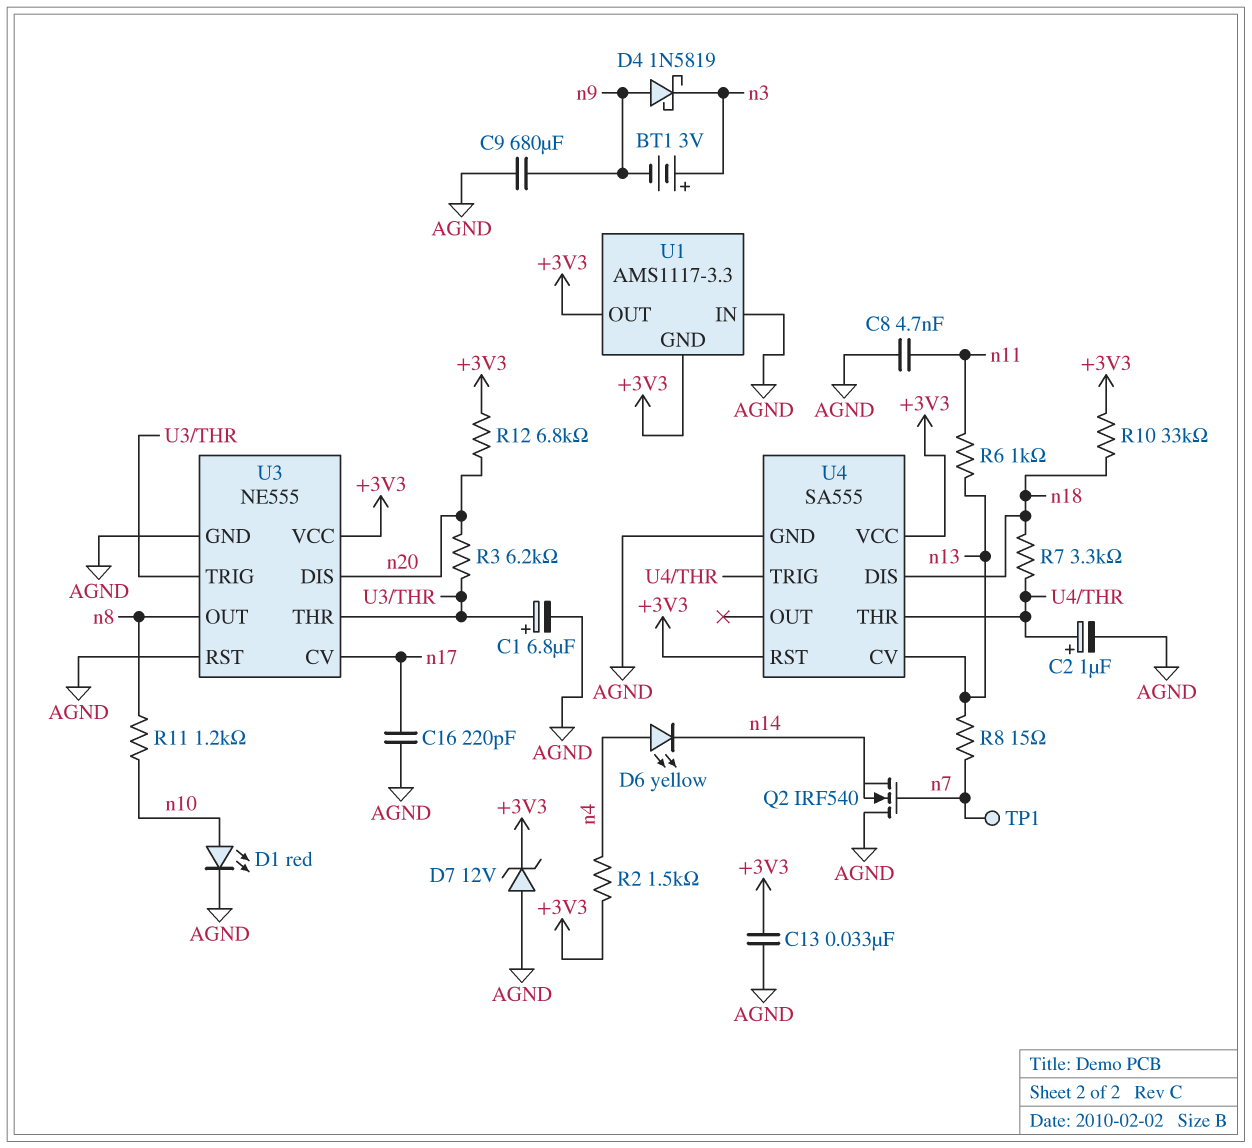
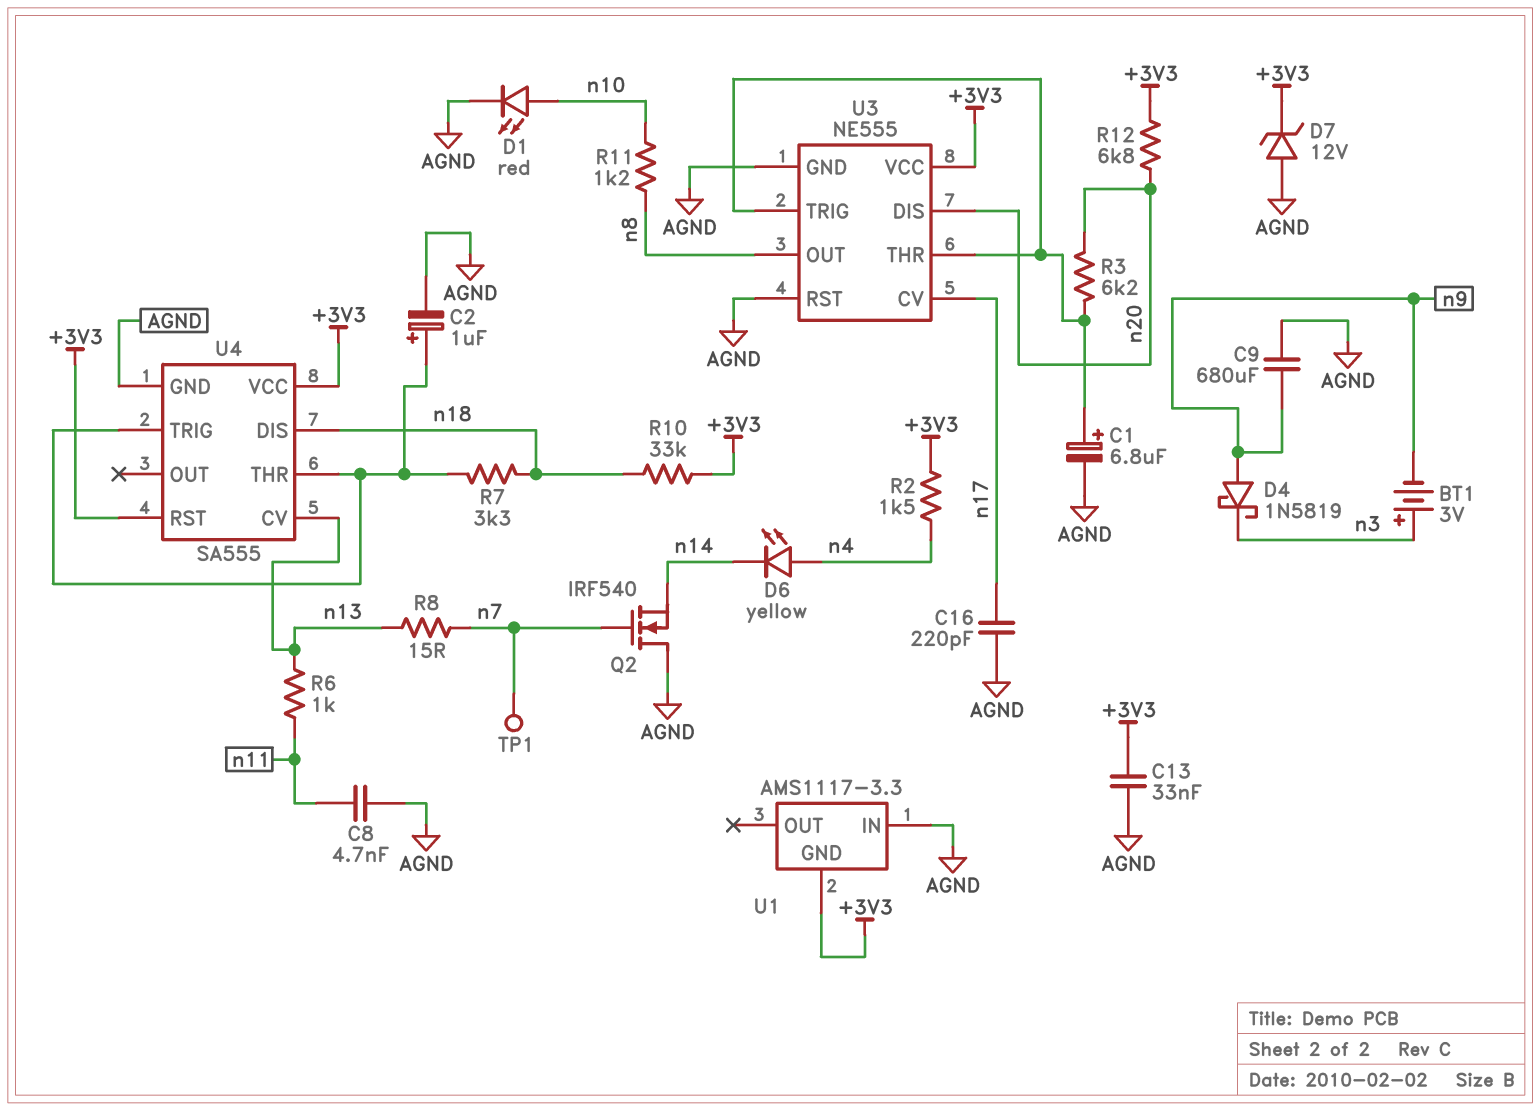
U1 pin OUT: +3V3 -> none

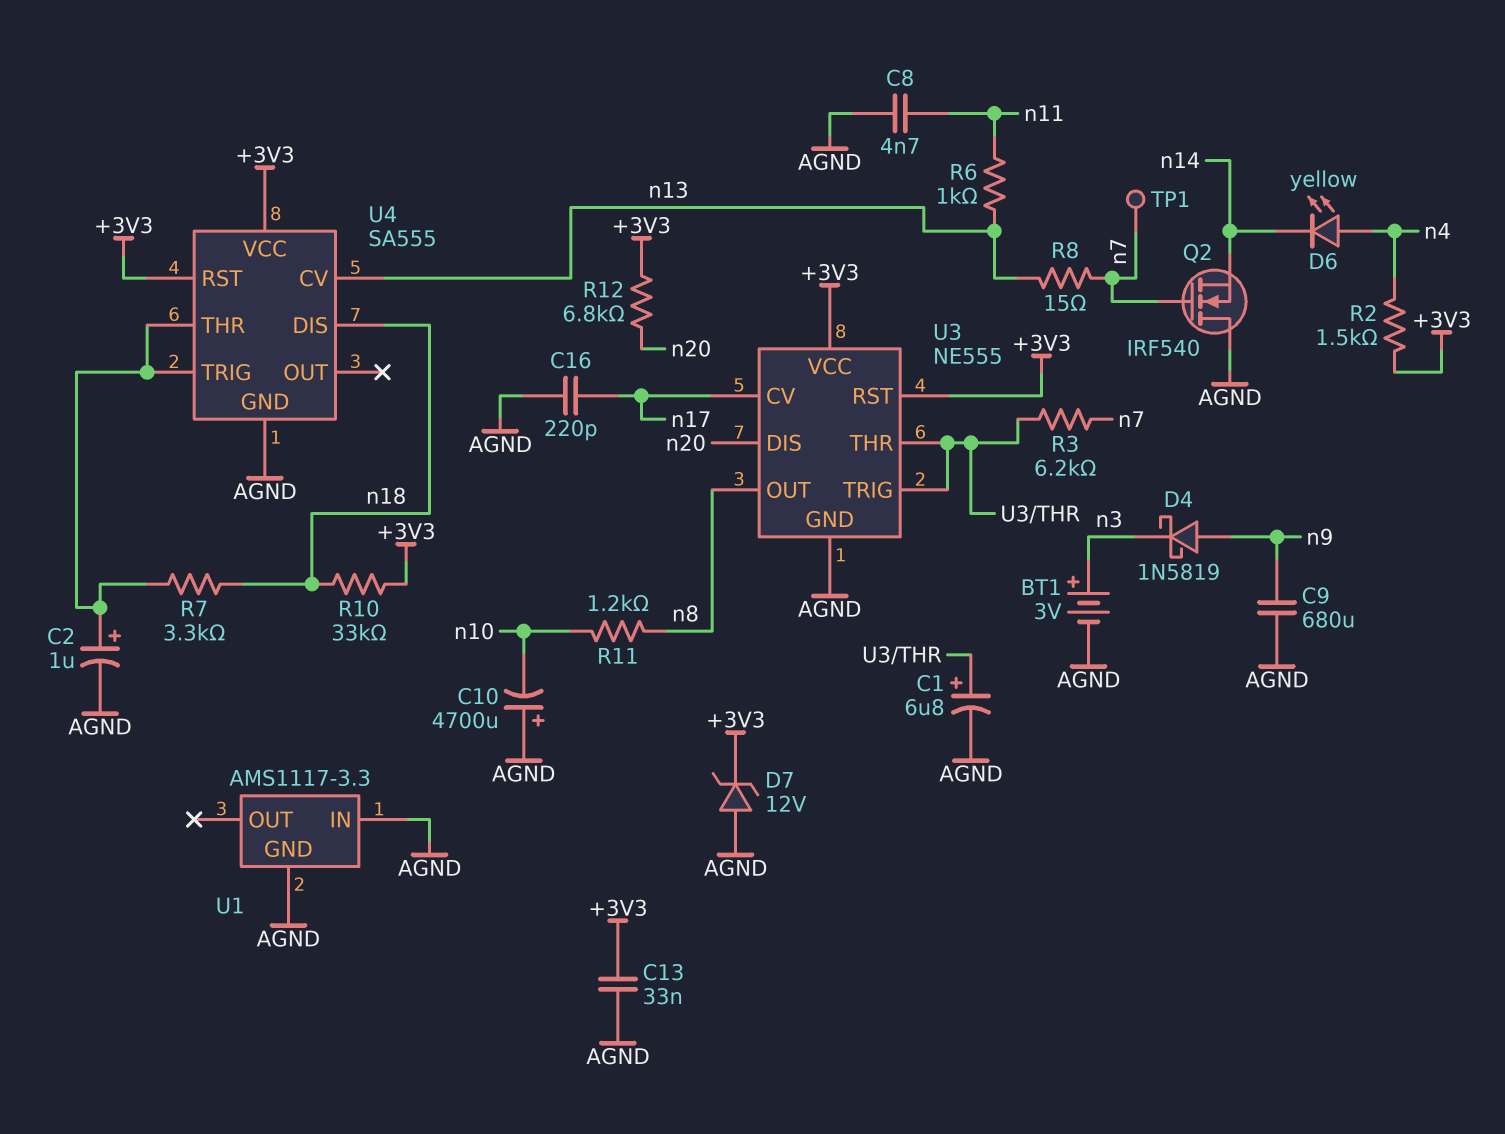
BT1: 3V (plus n3, minus n9) -> 3V (plus n3, minus AGND)
C10: none -> 4700uF (plus AGND, minus n10)
D1: LED red (A n10, K AGND) -> none
R3: 6.2k (U3/THR, n20) -> 6.2k (U3/THR, n7)
U1 pin GND: +3V3 -> AGND
U3 pin RST: AGND -> +3V3

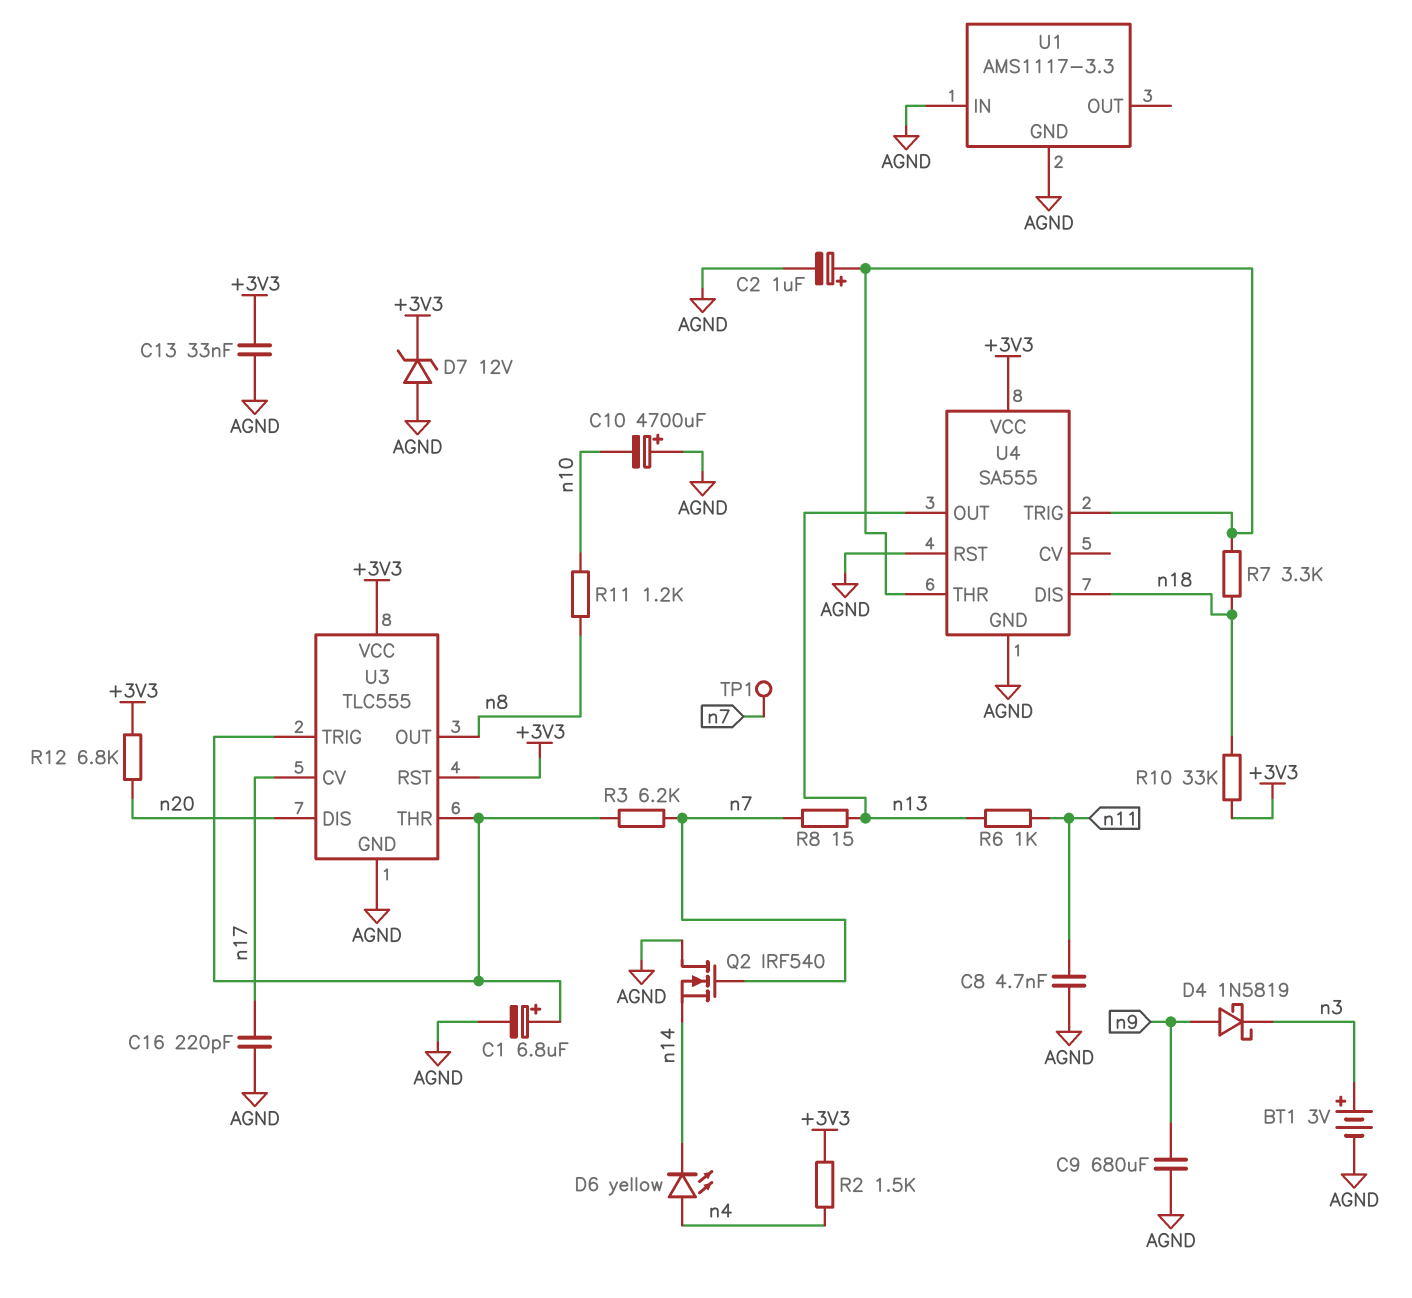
U3: NE555 -> TLC555
U4 pin CV: n13 -> none
U4 pin OUT: none -> n13
U4 pin RST: +3V3 -> AGND

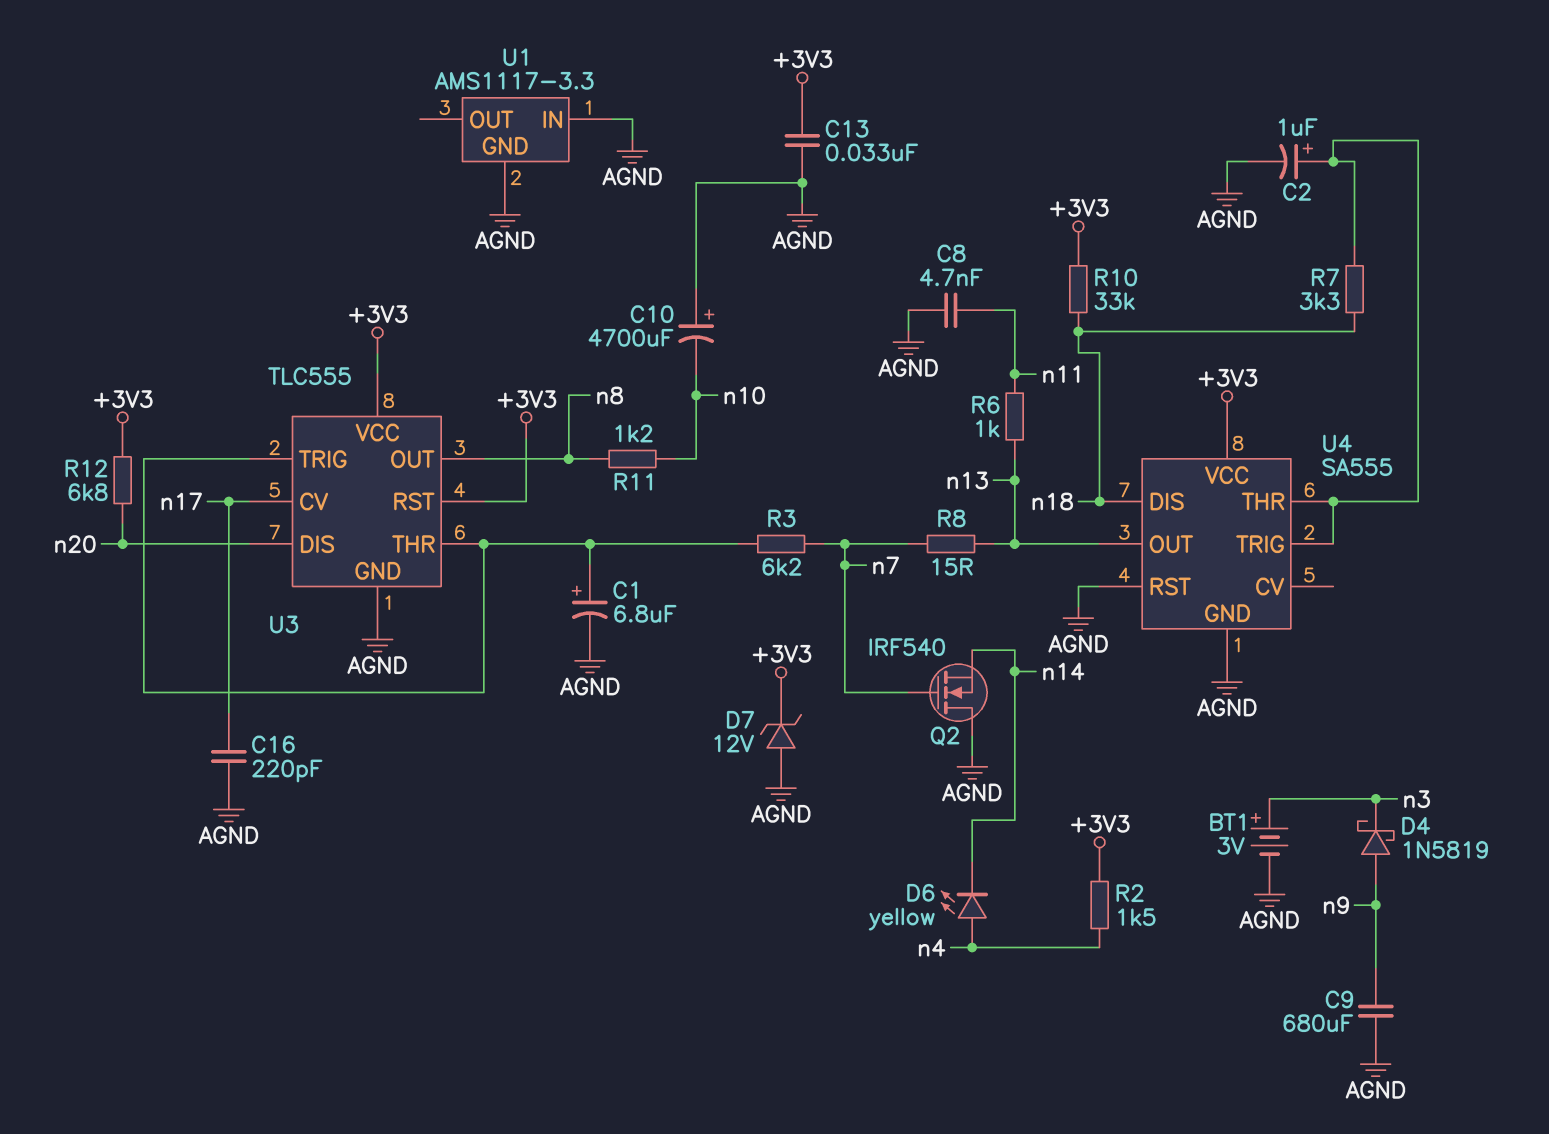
TP1: test point (n7) -> none

